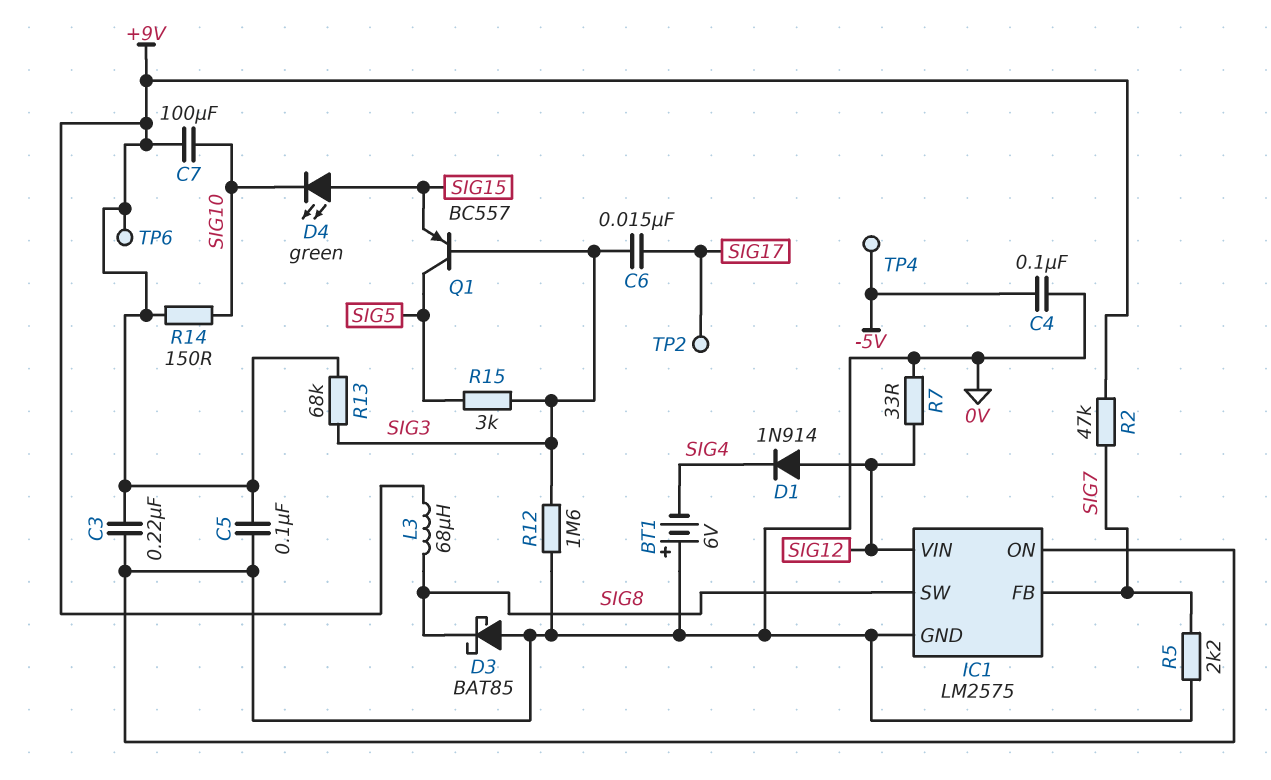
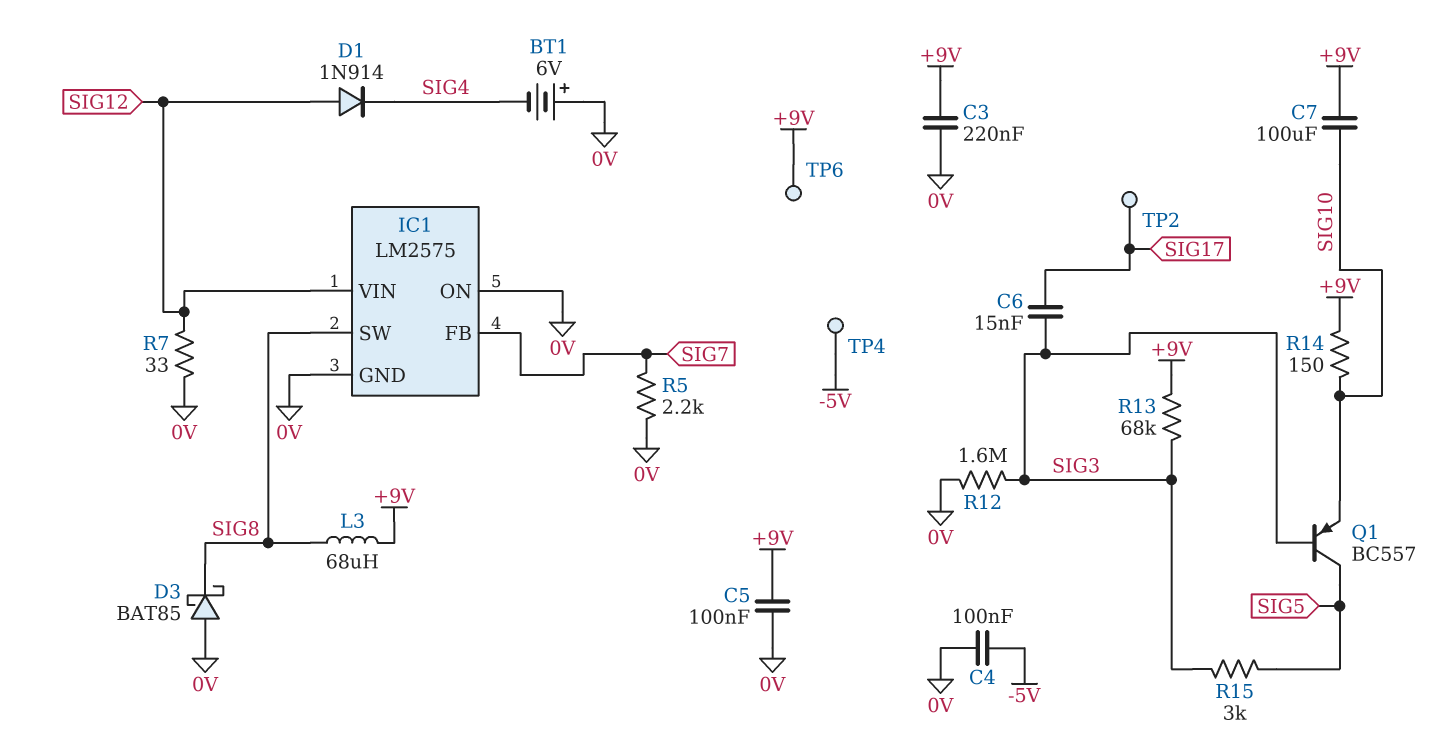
D4: LED green (A SIG15, K SIG10) -> none
Q1: PNP BC557 (B SIG3, C SIG5, E SIG15) -> PNP BC557 (B SIG3, C SIG5, E SIG10)
R2: 47k (+9V, SIG7) -> none

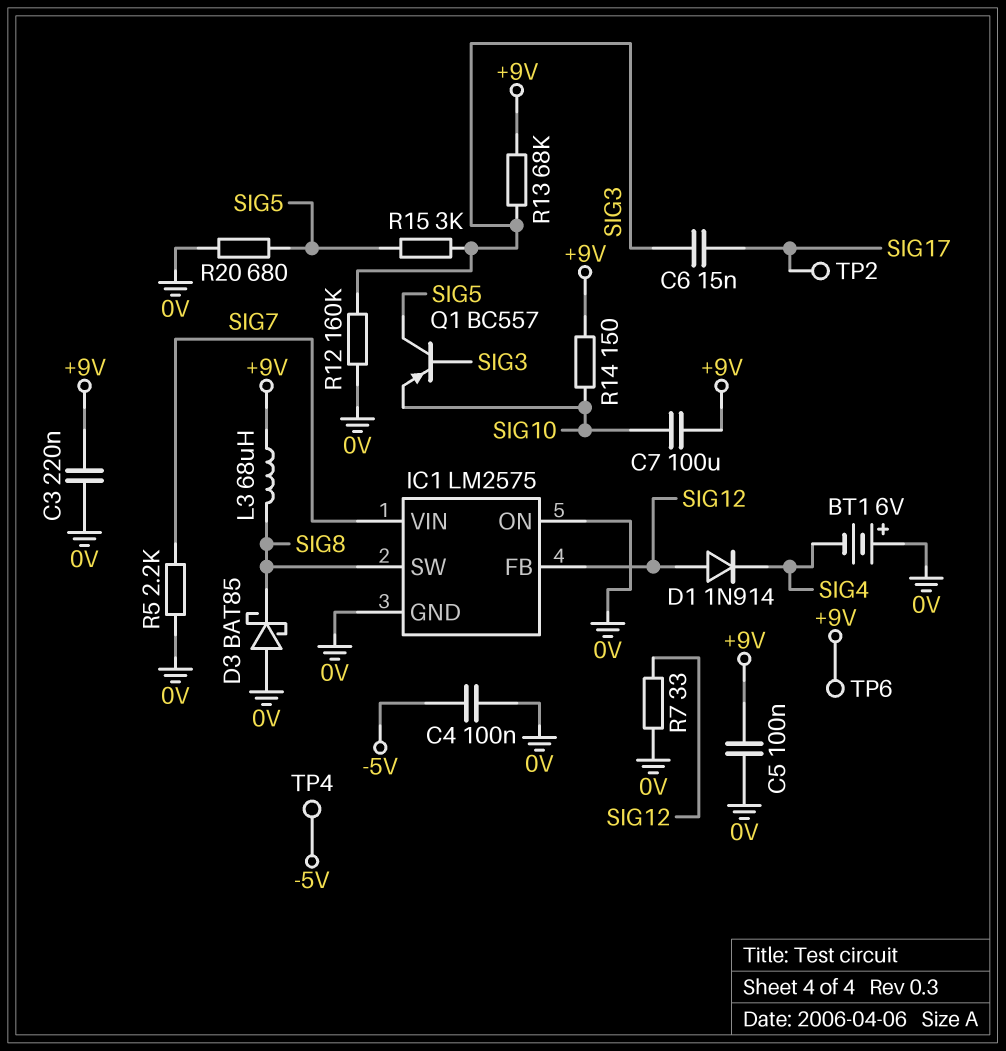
IC1 pin FB: SIG7 -> SIG12
IC1 pin VIN: SIG12 -> SIG7
R12: 1.6M (0V, SIG3) -> 160k (0V, SIG3)
R20: none -> 680 (0V, SIG5)

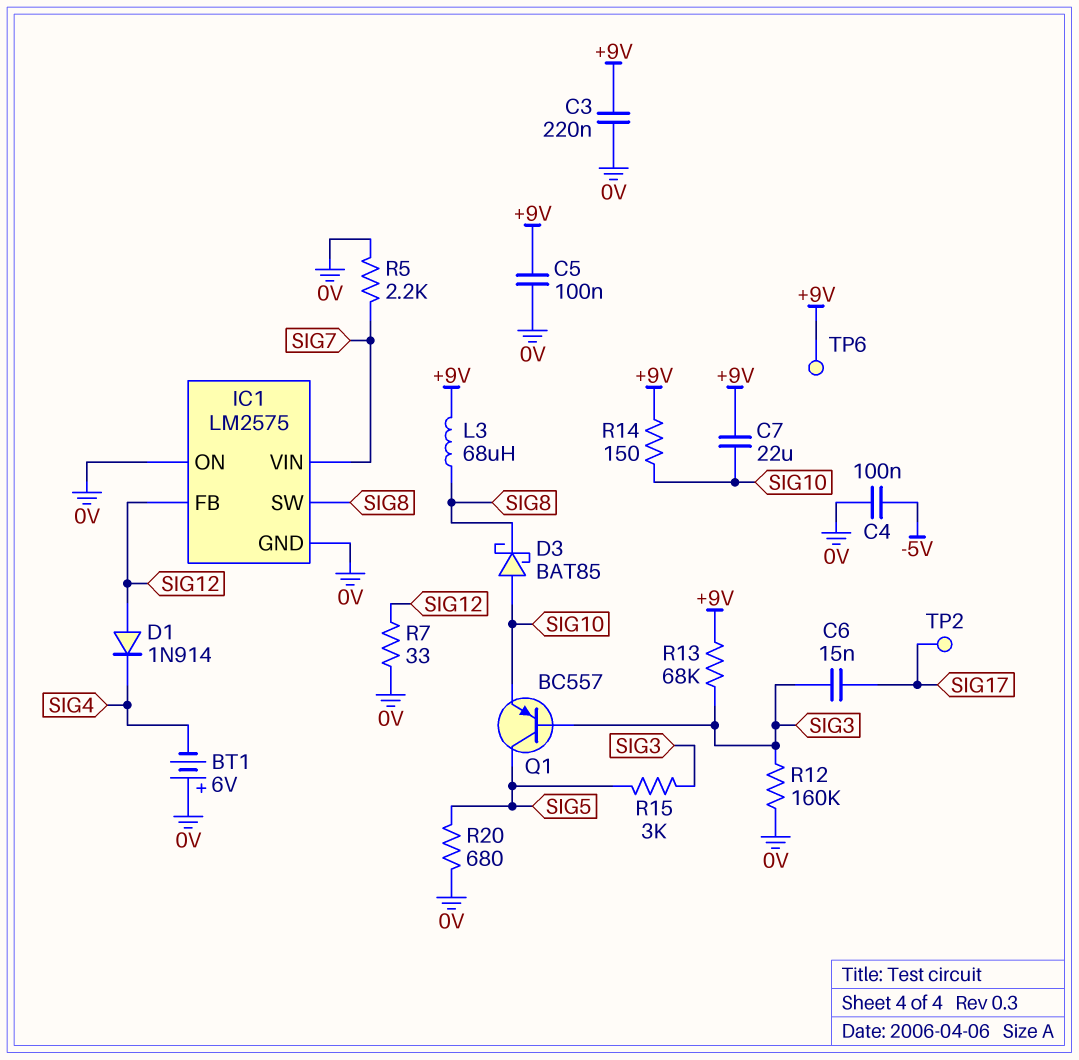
C7: 100uF (+9V, SIG10) -> 22uF (+9V, SIG10)
D3: schottky BAT85 (A 0V, K SIG8) -> schottky BAT85 (A SIG10, K SIG8)
TP4: test point (-5V) -> none

